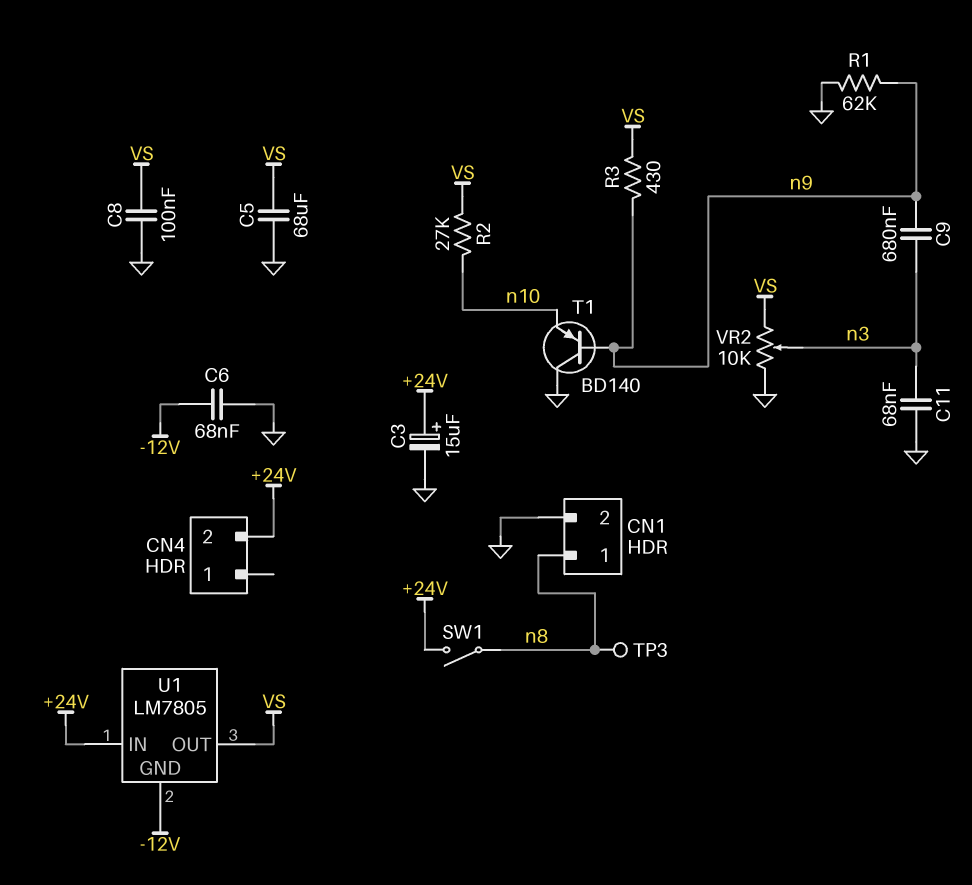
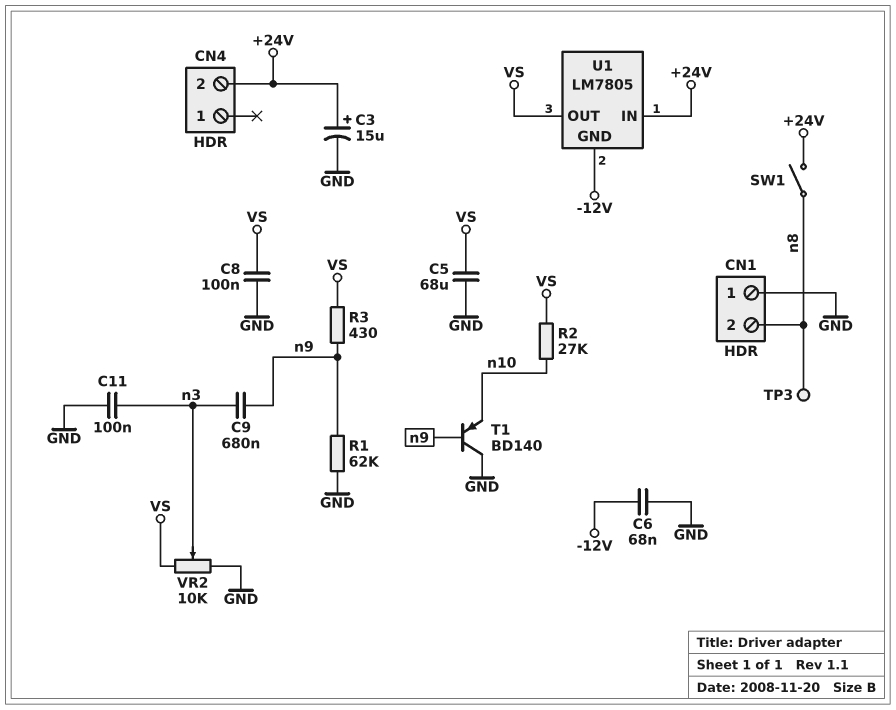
C11: 68nF (GND, n3) -> 100nF (GND, n3)
CN1 pin 1: n8 -> GND
CN1 pin 2: GND -> n8

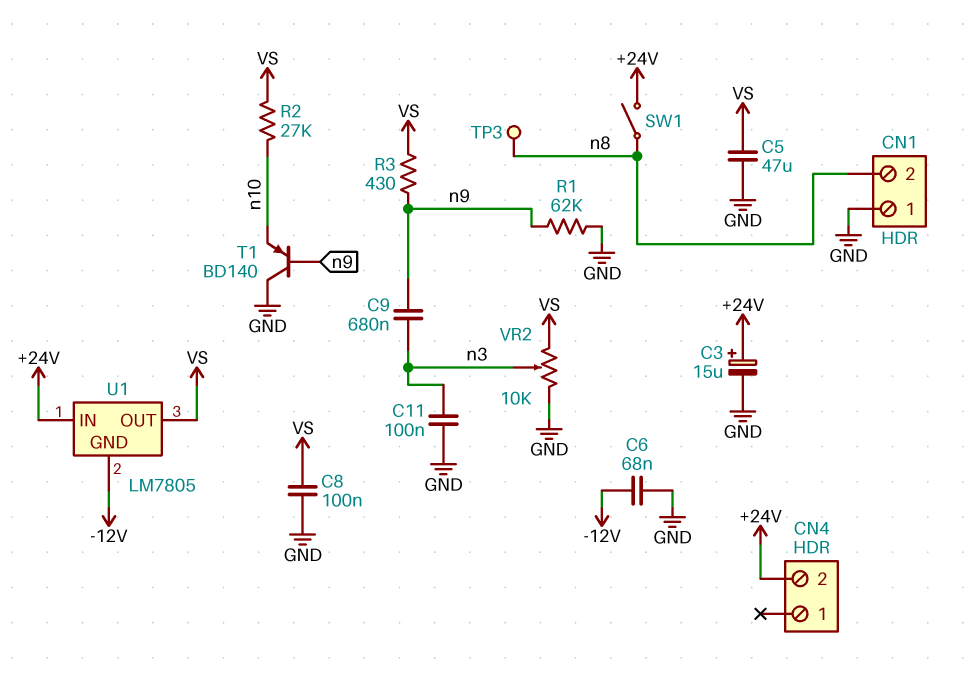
C5: 68uF (GND, VS) -> 47uF (GND, VS)

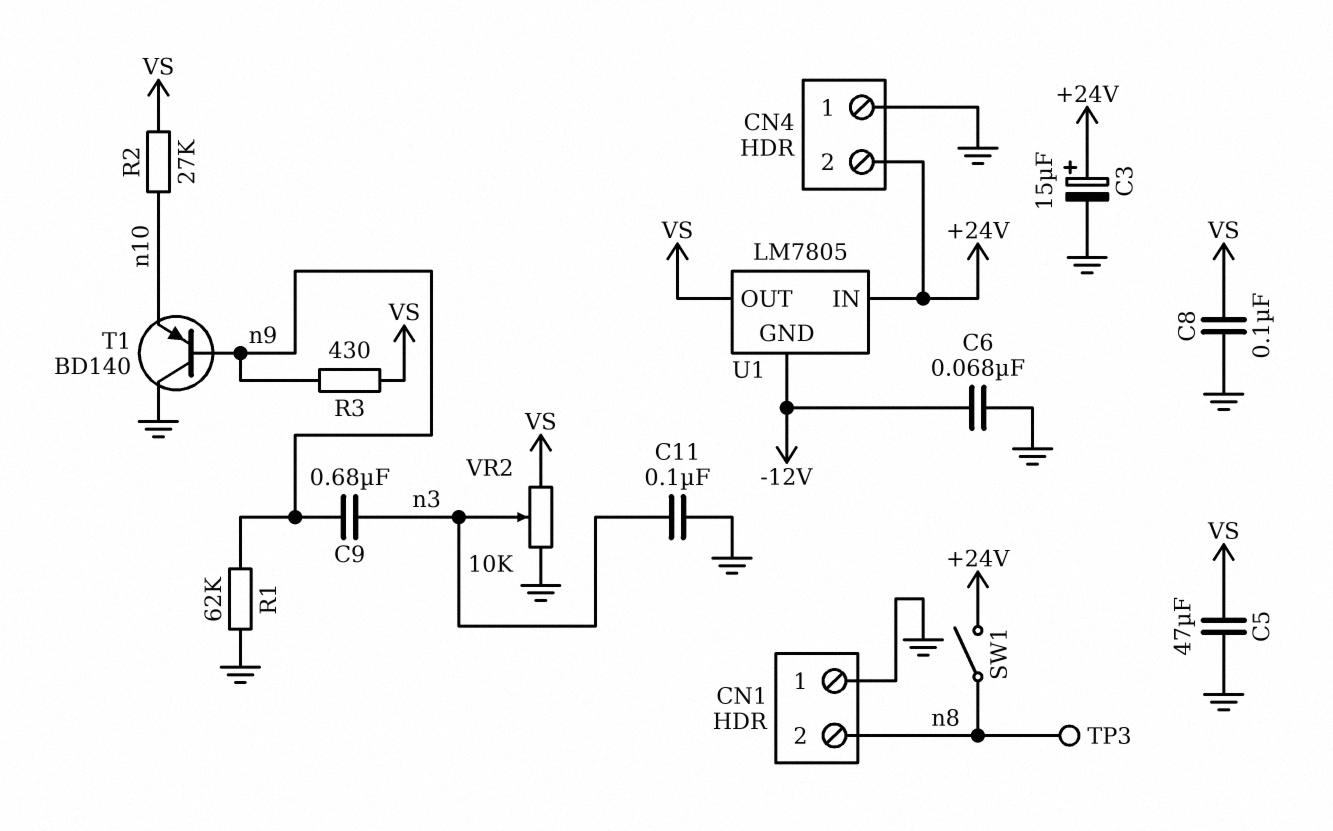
CN4 pin 1: none -> GND

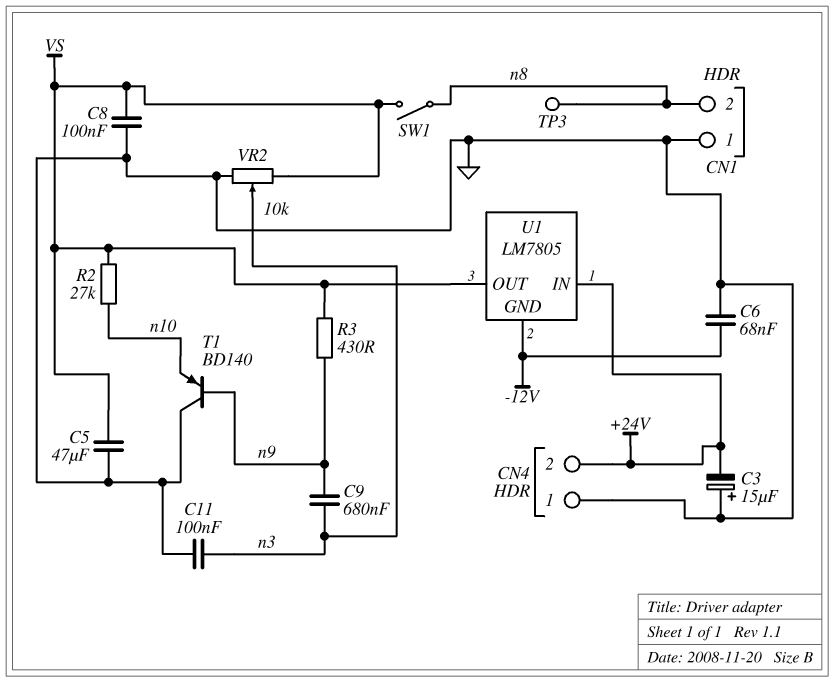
C3: 15uF (plus +24V, minus GND) -> 15uF (plus GND, minus +24V)
R1: 62k (GND, n9) -> none
SW1: switch (+24V, n8) -> switch (VS, n8)

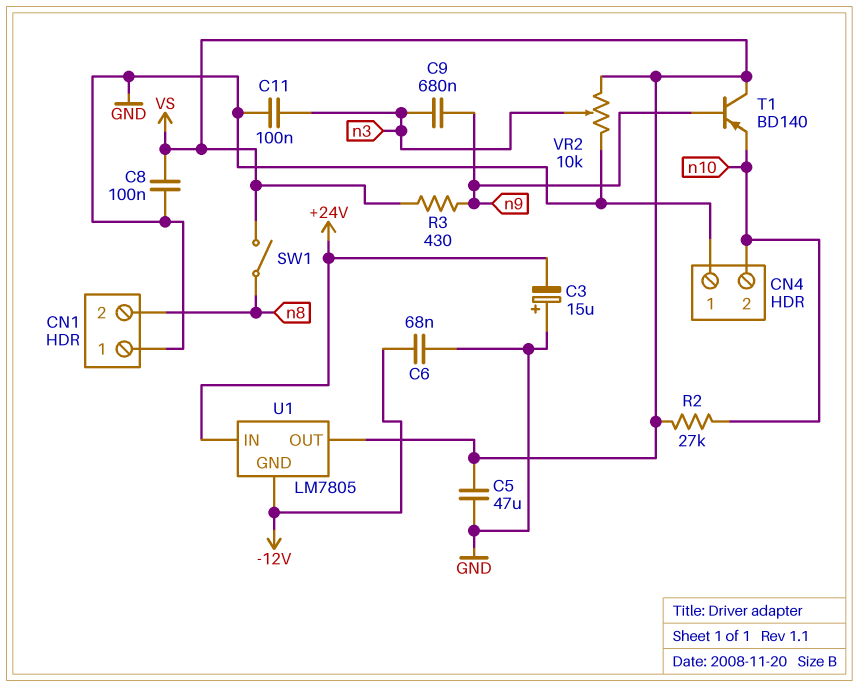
CN4 pin 2: +24V -> n10
T1: PNP BD140 (B n9, C GND, E n10) -> PNP BD140 (B n9, C VS, E n10)
TP3: test point (n8) -> none

